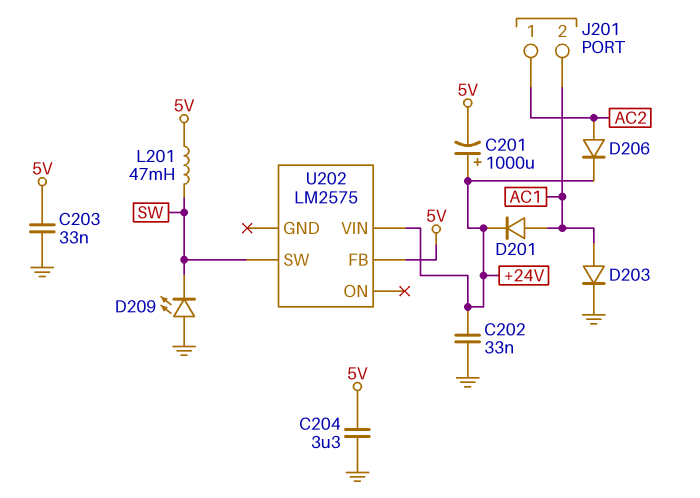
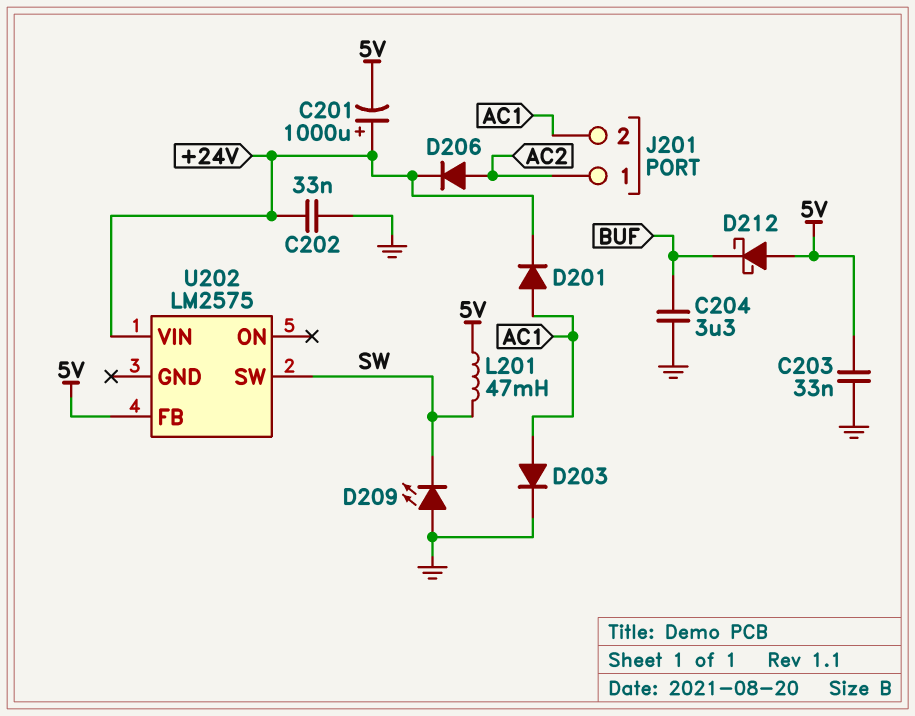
C204: 3.3uF (5V, GND) -> 3.3uF (BUF, GND)
D212: none -> schottky (A 5V, K BUF)

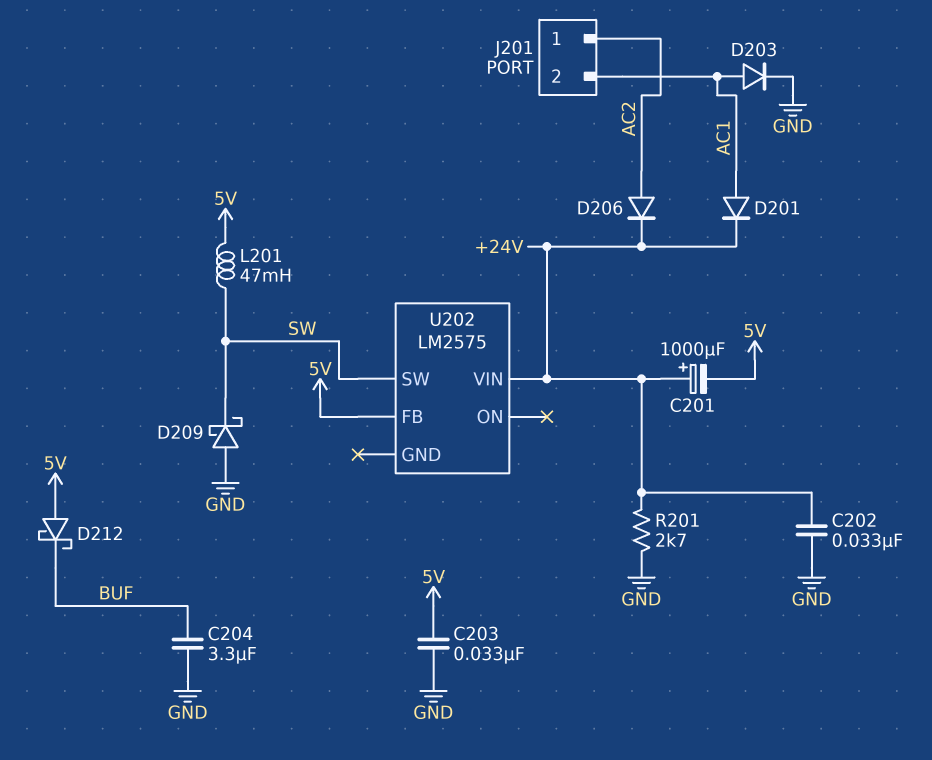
D209: LED (A GND, K SW) -> schottky (A GND, K SW)
R201: none -> 2.7k (+24V, GND)

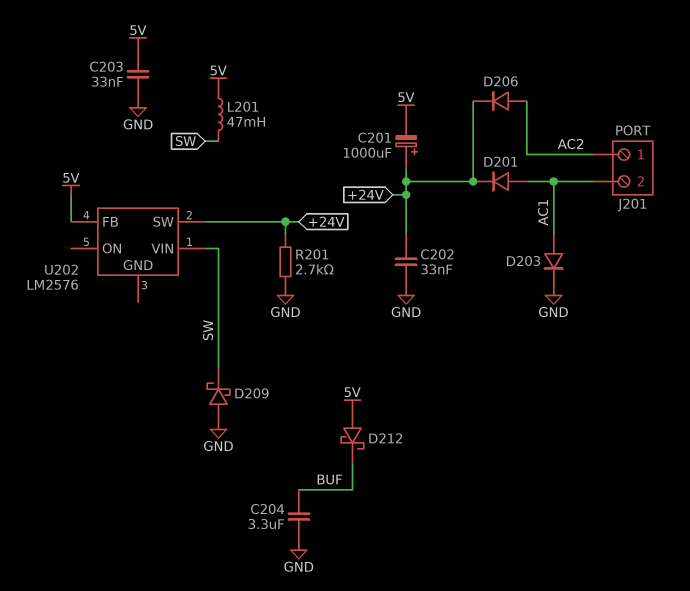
U202: LM2575 -> LM2576
U202 pin SW: SW -> +24V
U202 pin VIN: +24V -> SW

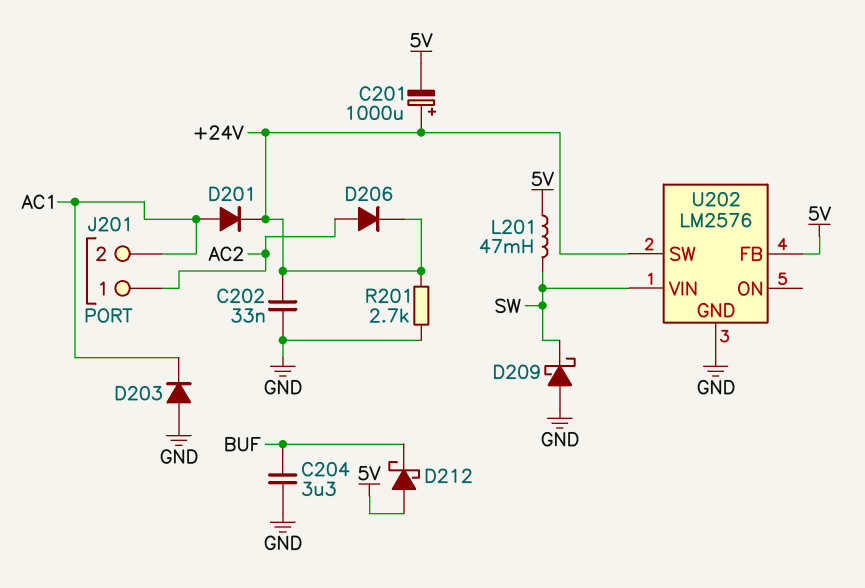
C203: 33nF (5V, GND) -> none
D203: diode (A AC1, K GND) -> diode (A GND, K AC1)
U202 pin GND: none -> GND

